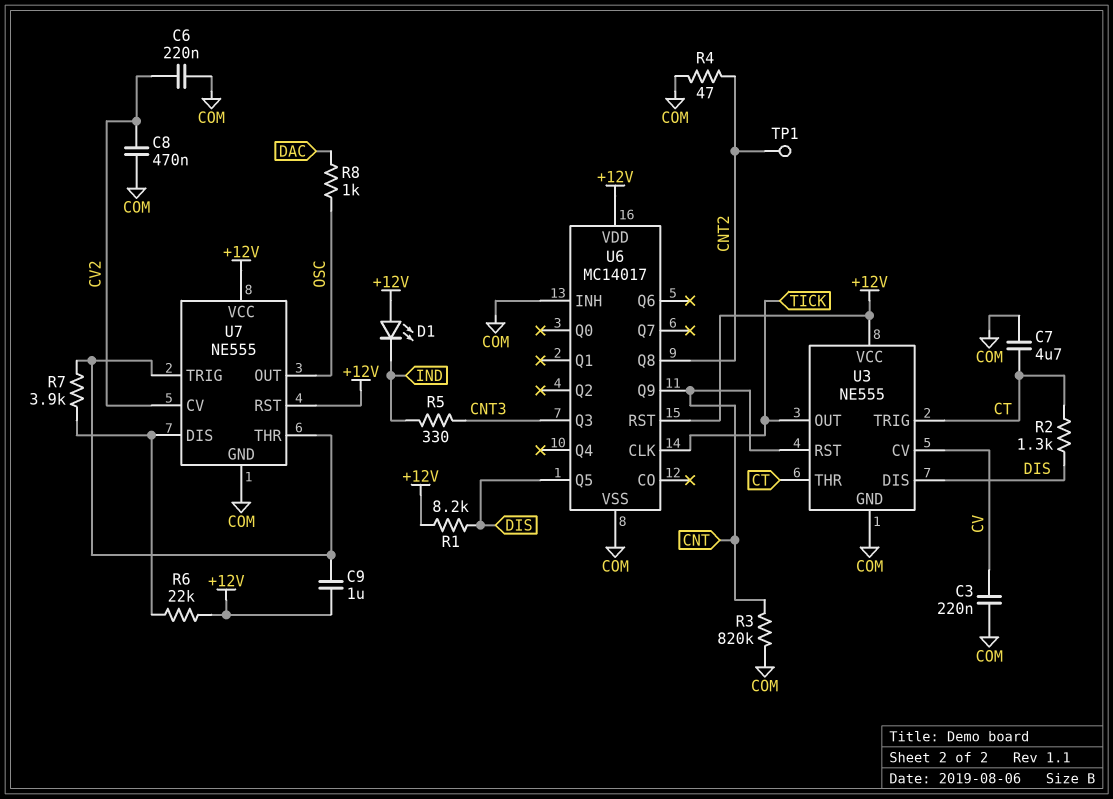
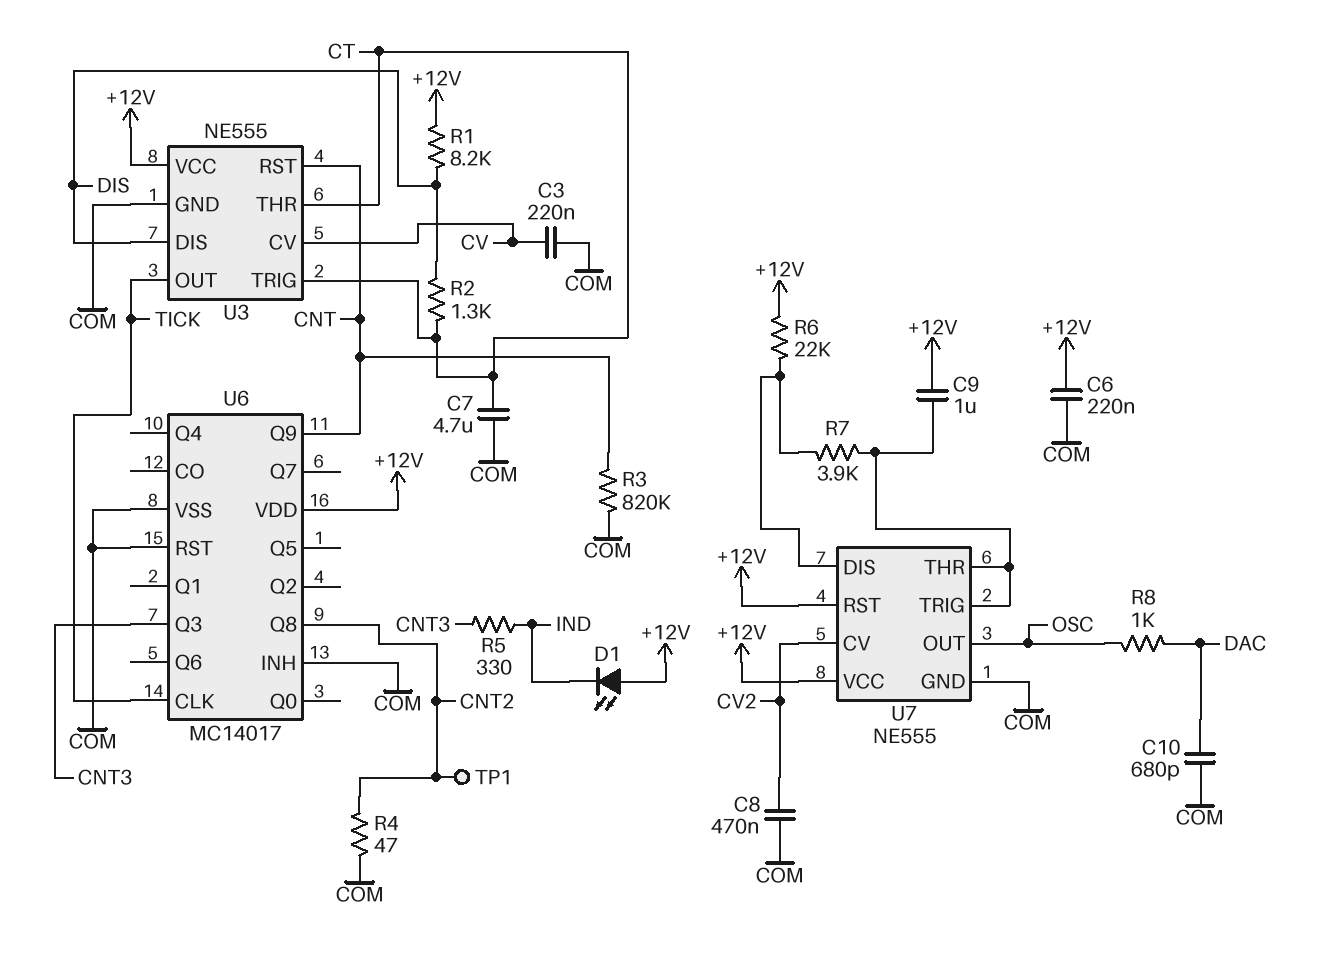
C6: 220nF (COM, CV2) -> 220nF (+12V, COM)
C10: none -> 680pF (COM, DAC)
U6 pin Q5: DIS -> none
U6 pin RST: +12V -> COM

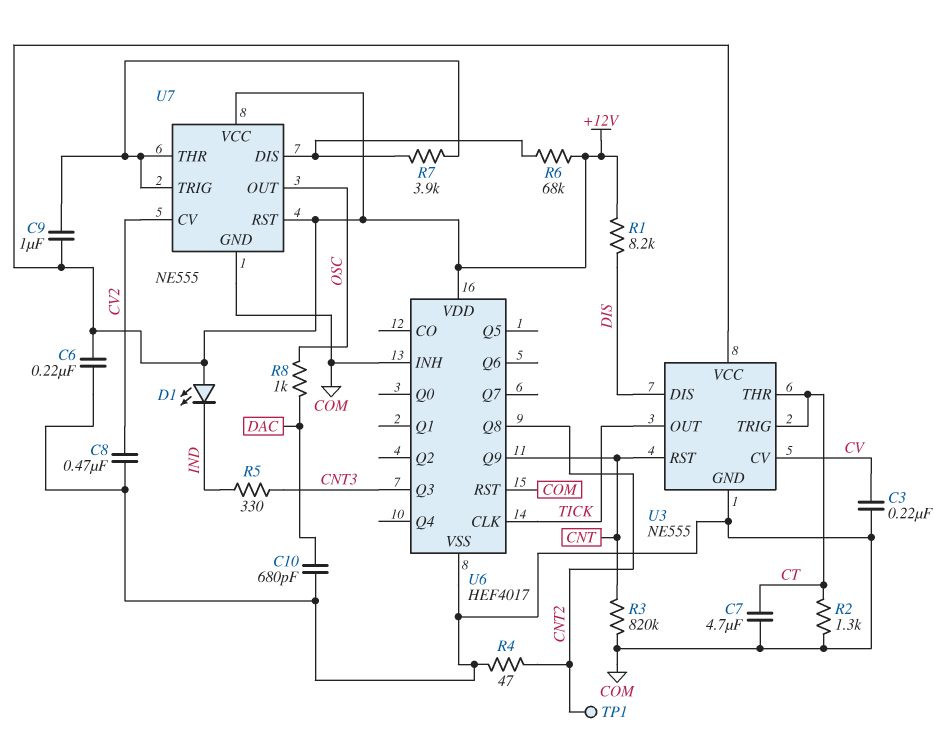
R2: 1.3k (CT, DIS) -> 1.3k (COM, CT)
R6: 22k (+12V, U7/DIS) -> 68k (+12V, U7/DIS)
U6: MC14017 -> HEF4017

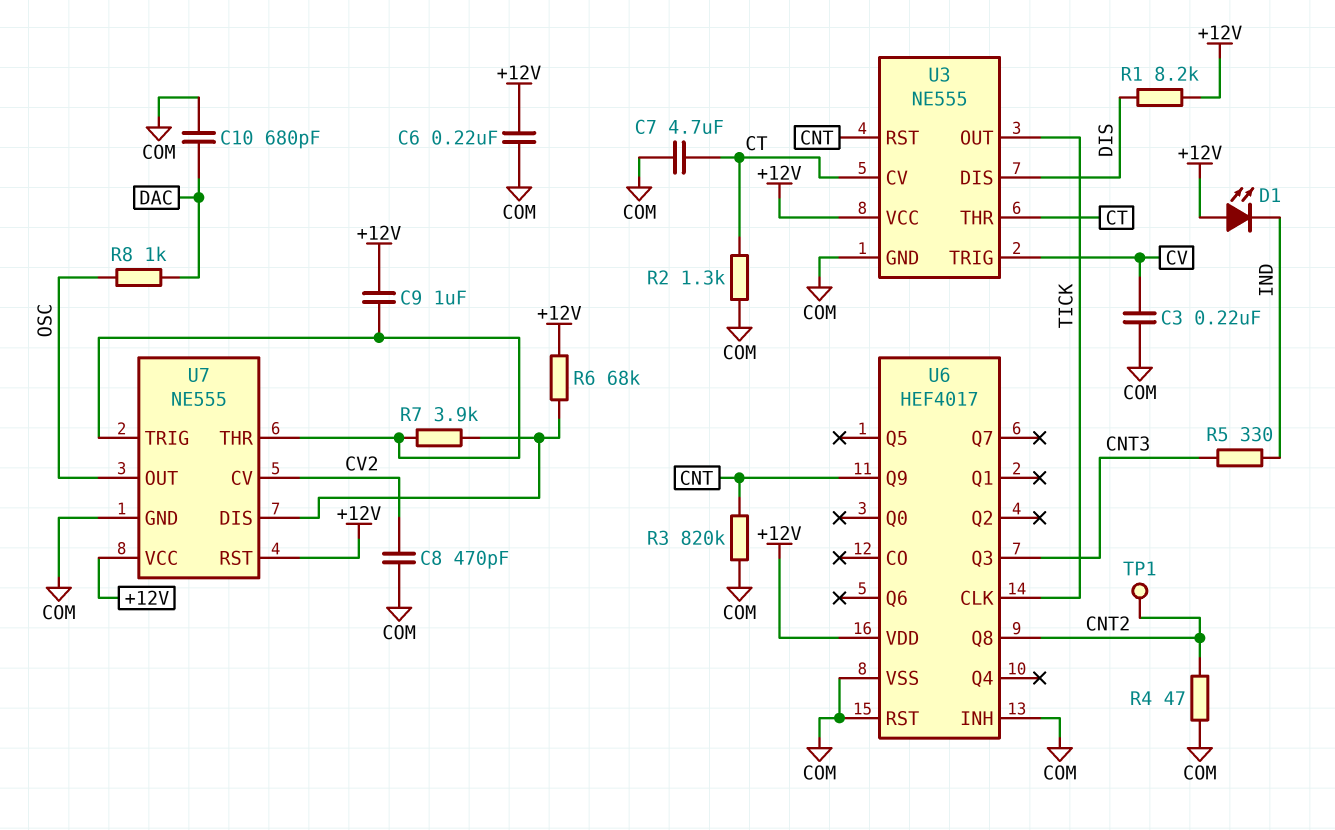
C8: 470nF (COM, CV2) -> 470pF (COM, CV2)
U3 pin CV: CV -> CT
U3 pin TRIG: CT -> CV

